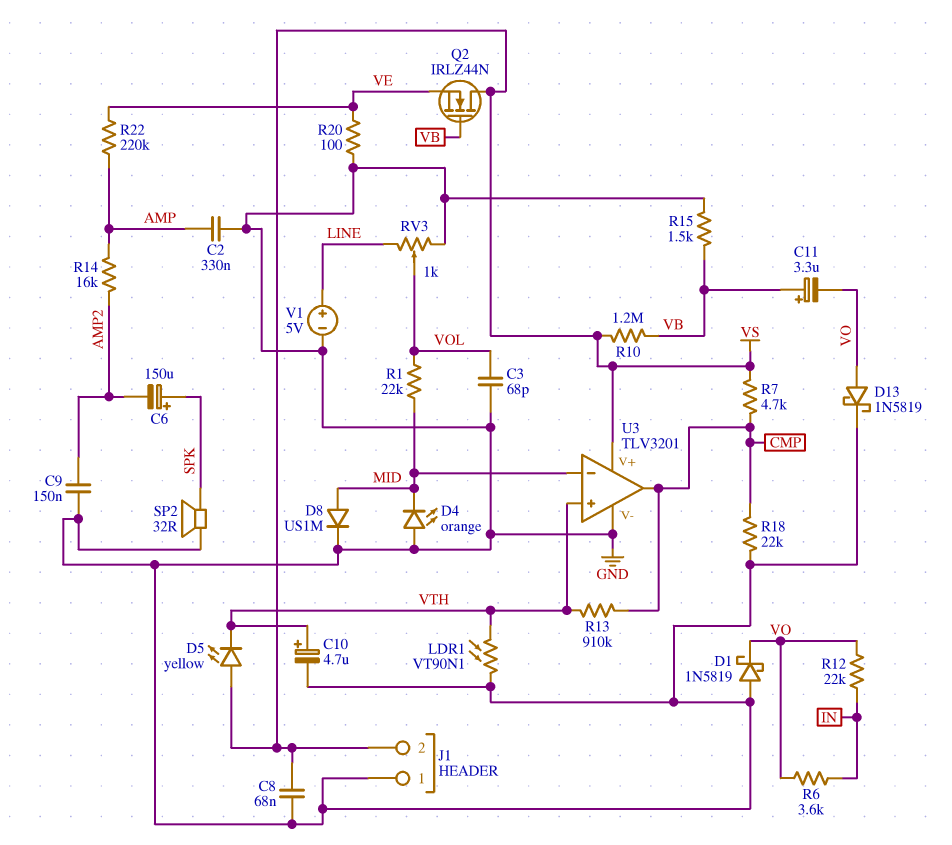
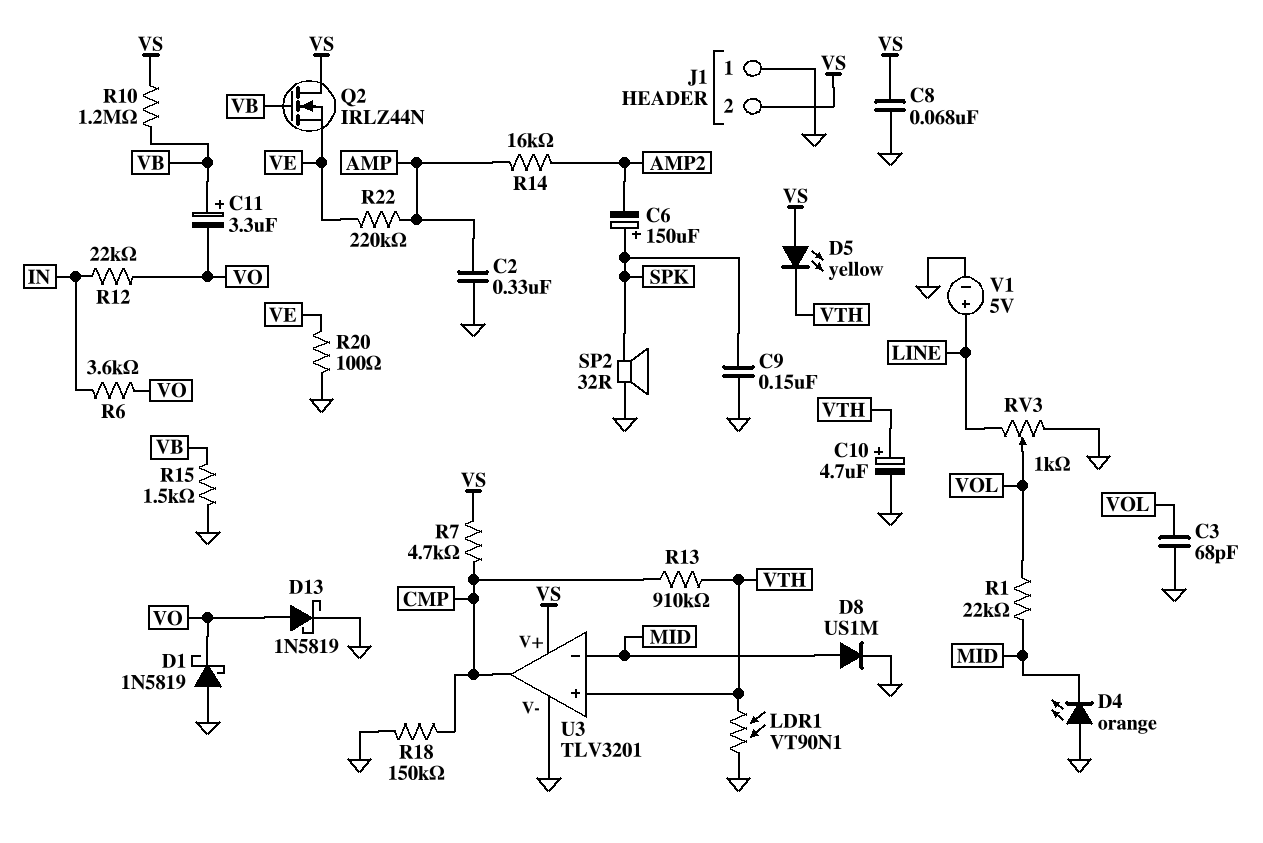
C9: 150nF (AMP2, GND) -> 150nF (GND, SPK)
R18: 22k (CMP, GND) -> 150k (CMP, GND)

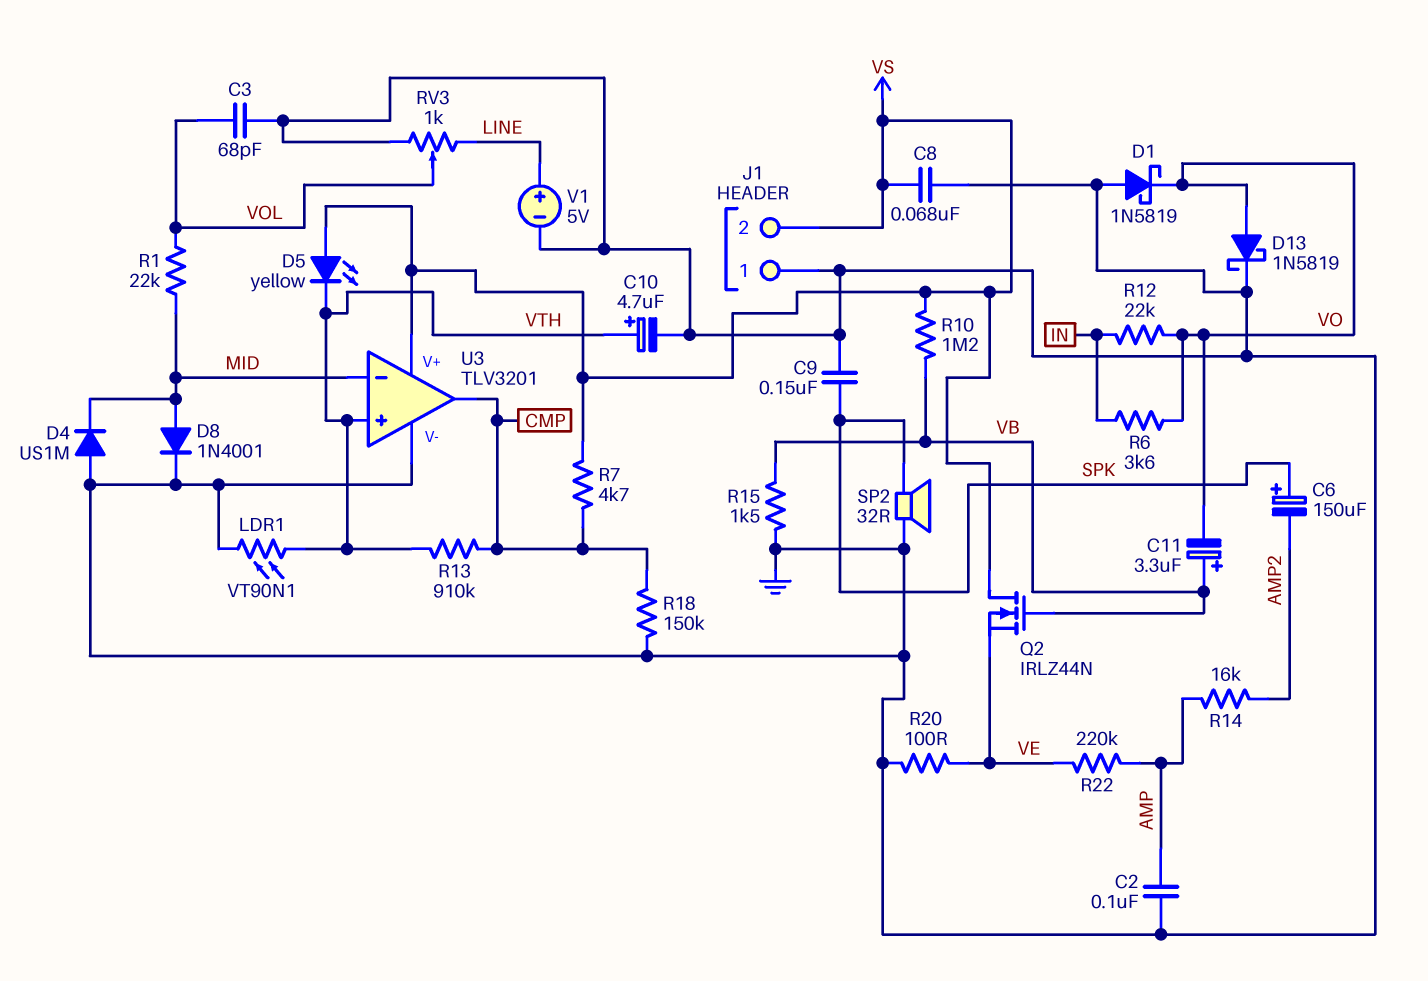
C2: 330nF (AMP, GND) -> 100nF (AMP, GND)
D4: LED orange (A GND, K MID) -> diode US1M (A GND, K MID)
D8: diode US1M (A MID, K GND) -> diode 1N4001 (A MID, K GND)

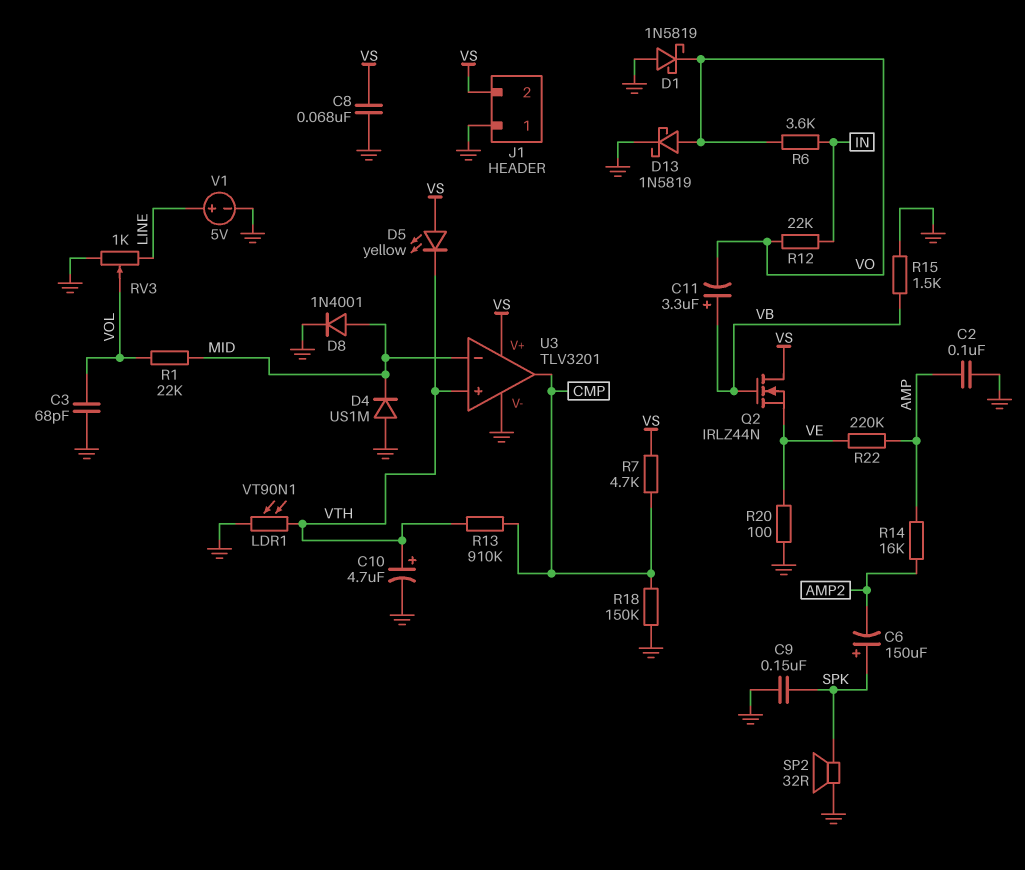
R10: 1.2M (VB, VS) -> none

